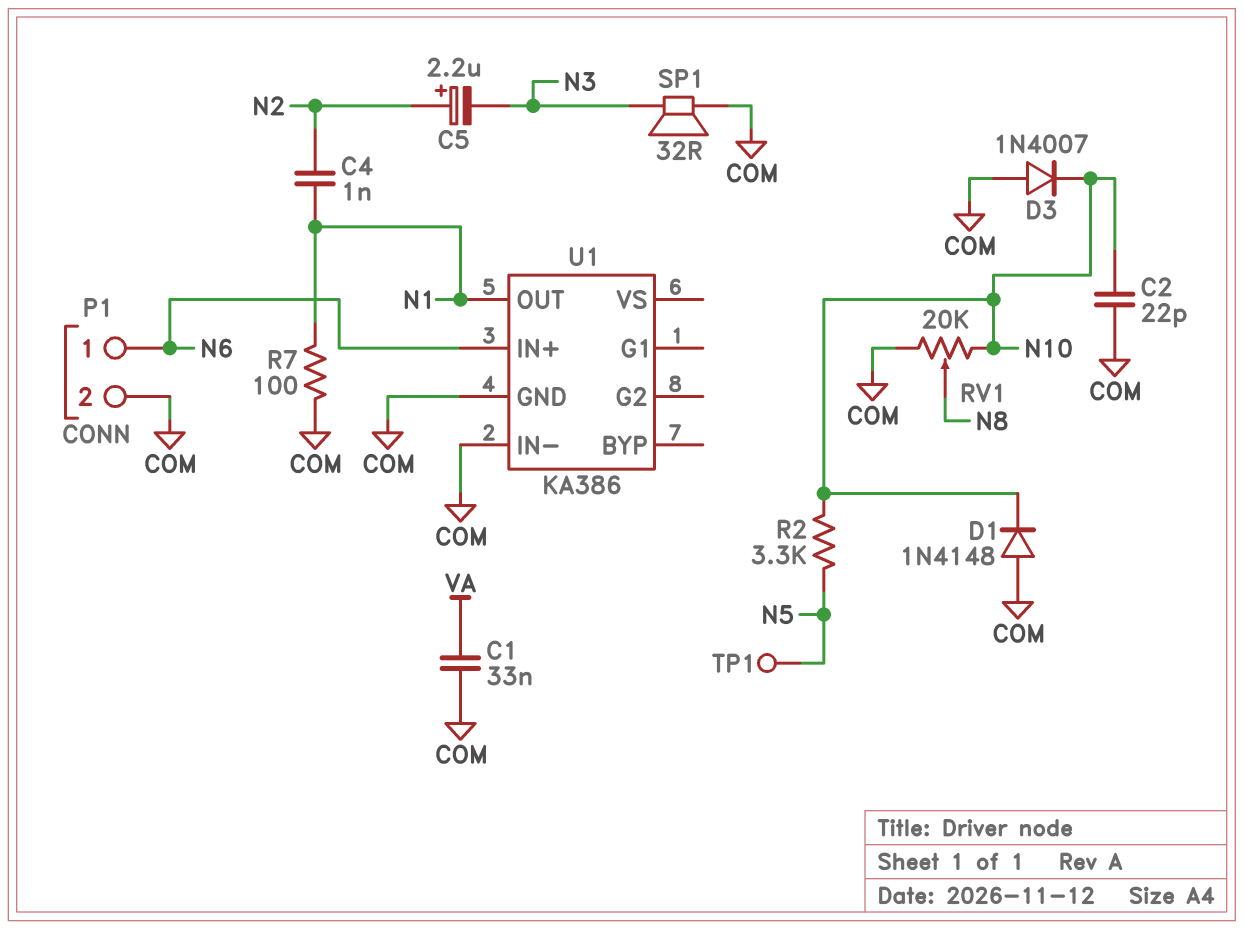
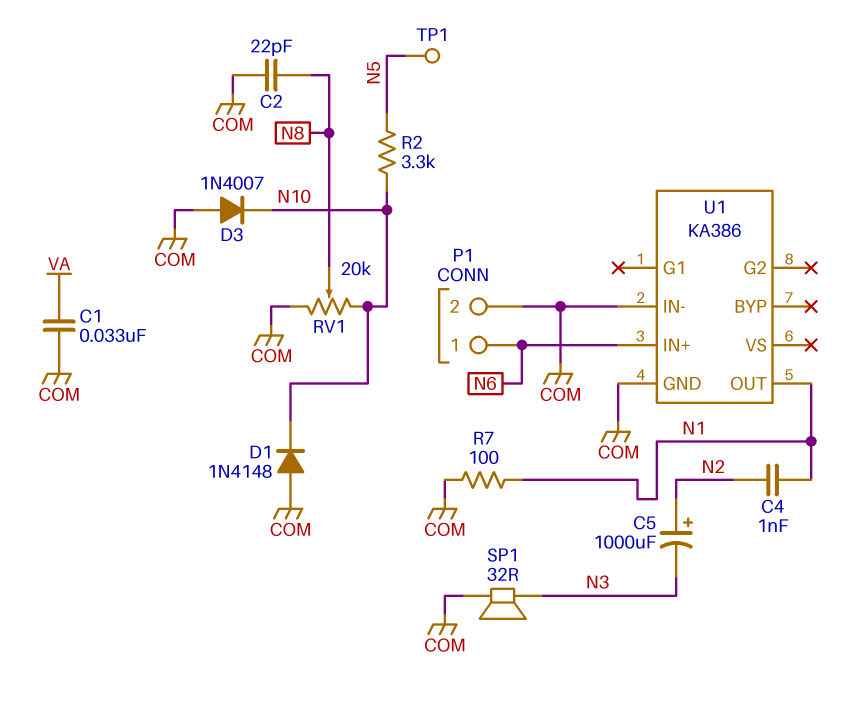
C2: 22pF (COM, N10) -> 22pF (COM, N8)
C5: 2.2uF (plus N2, minus N3) -> 1000uF (plus N2, minus N3)

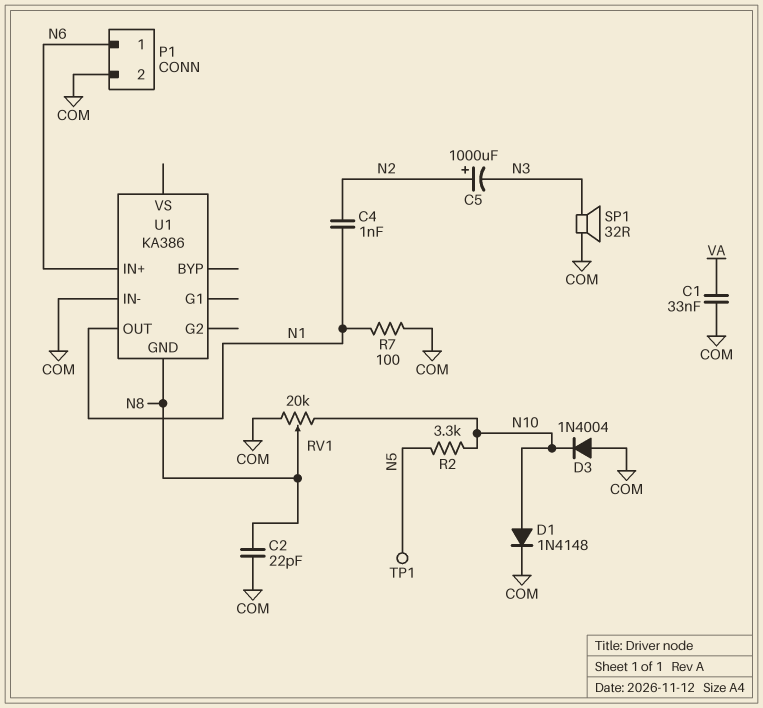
D1: diode 1N4148 (A COM, K N10) -> diode 1N4148 (A N10, K COM)
D3: diode 1N4007 (A COM, K N10) -> diode 1N4004 (A COM, K N10)
U1 pin GND: COM -> N8

